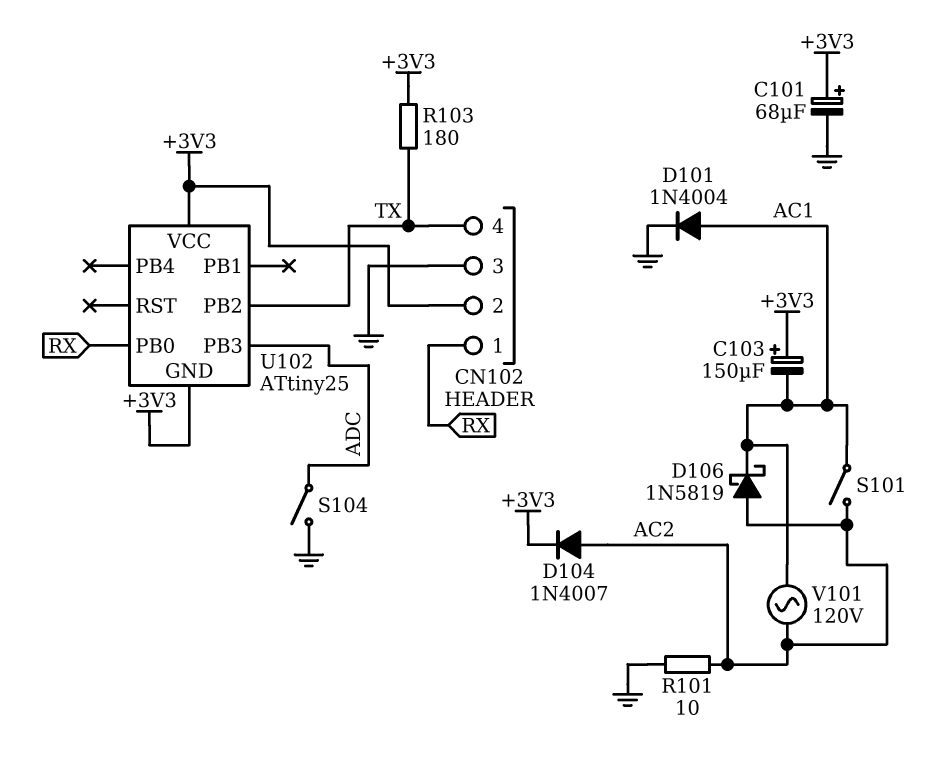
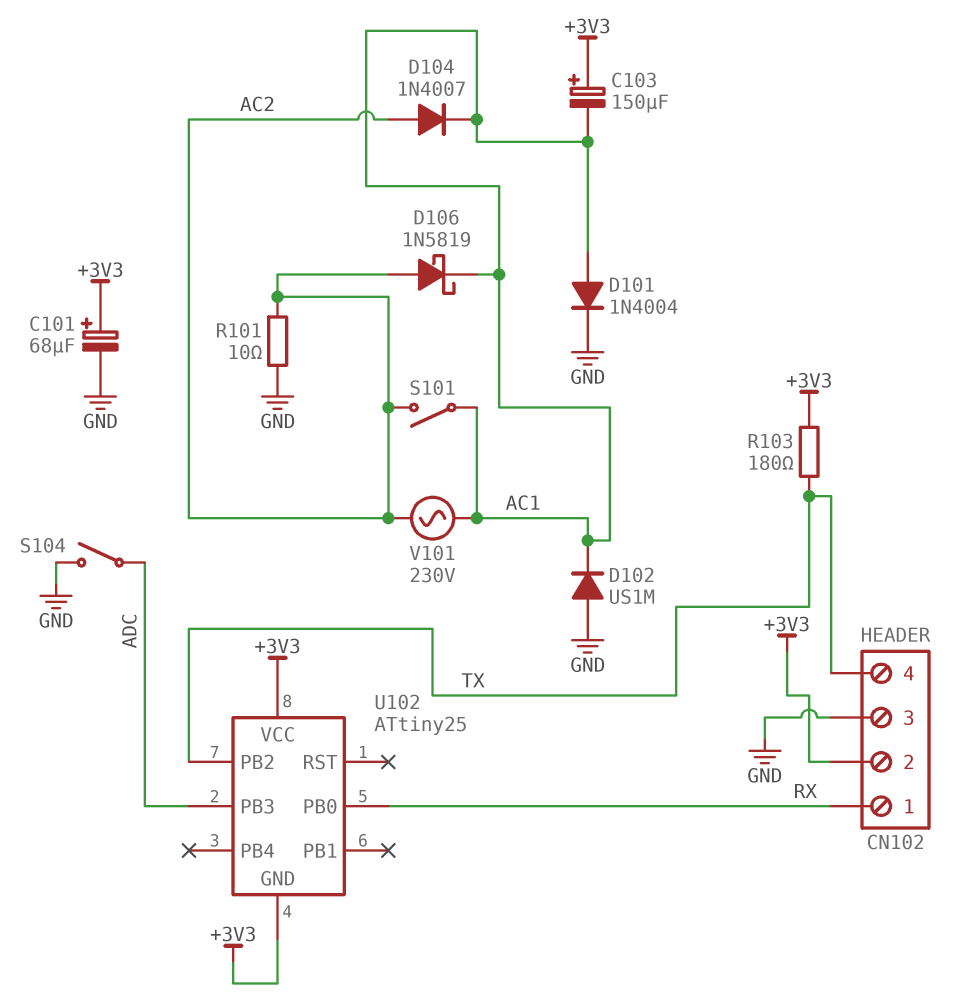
D102: none -> diode US1M (A GND, K AC1)
D104: diode 1N4007 (A AC2, K +3V3) -> diode 1N4007 (A AC2, K AC1)
V101: AC 120V (AC1, AC2) -> AC 230V (AC1, AC2)

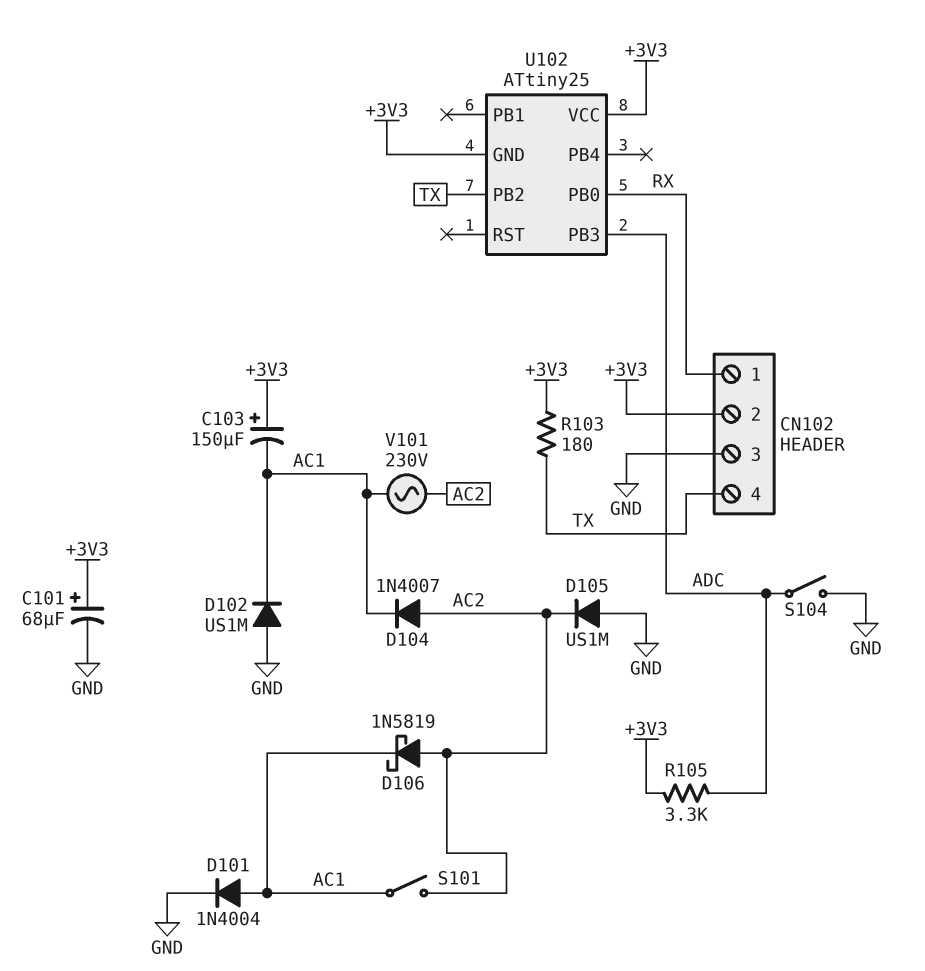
D105: none -> diode US1M (A GND, K AC2)
R101: 10 (AC2, GND) -> none
R105: none -> 3.3k (+3V3, ADC)

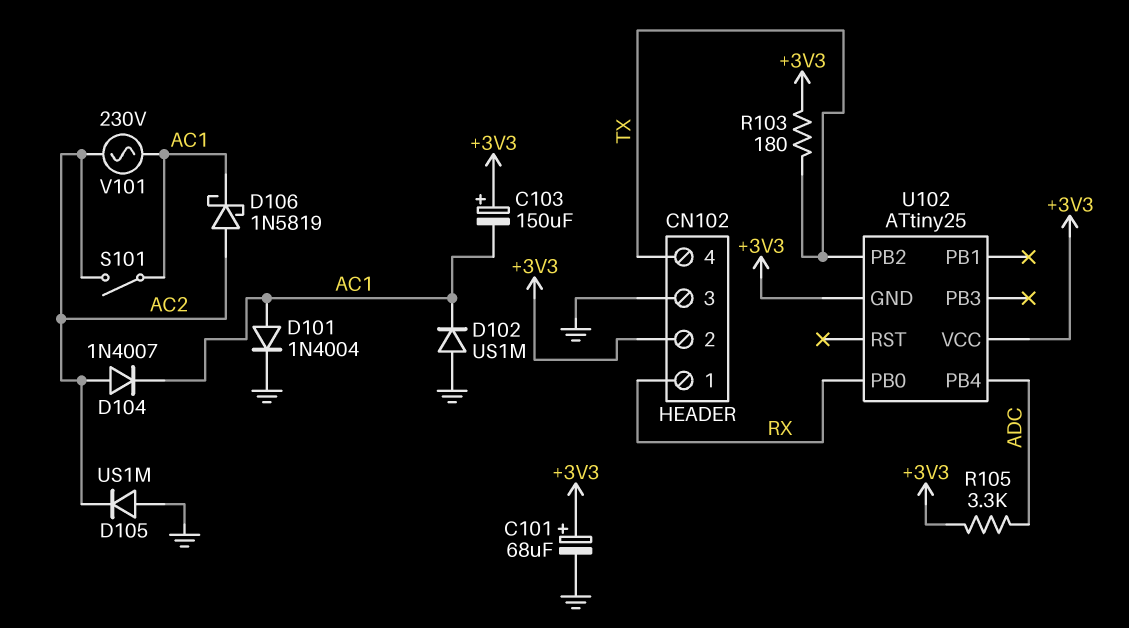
S104: switch (ADC, GND) -> none
U102 pin PB3: ADC -> none
U102 pin PB4: none -> ADC

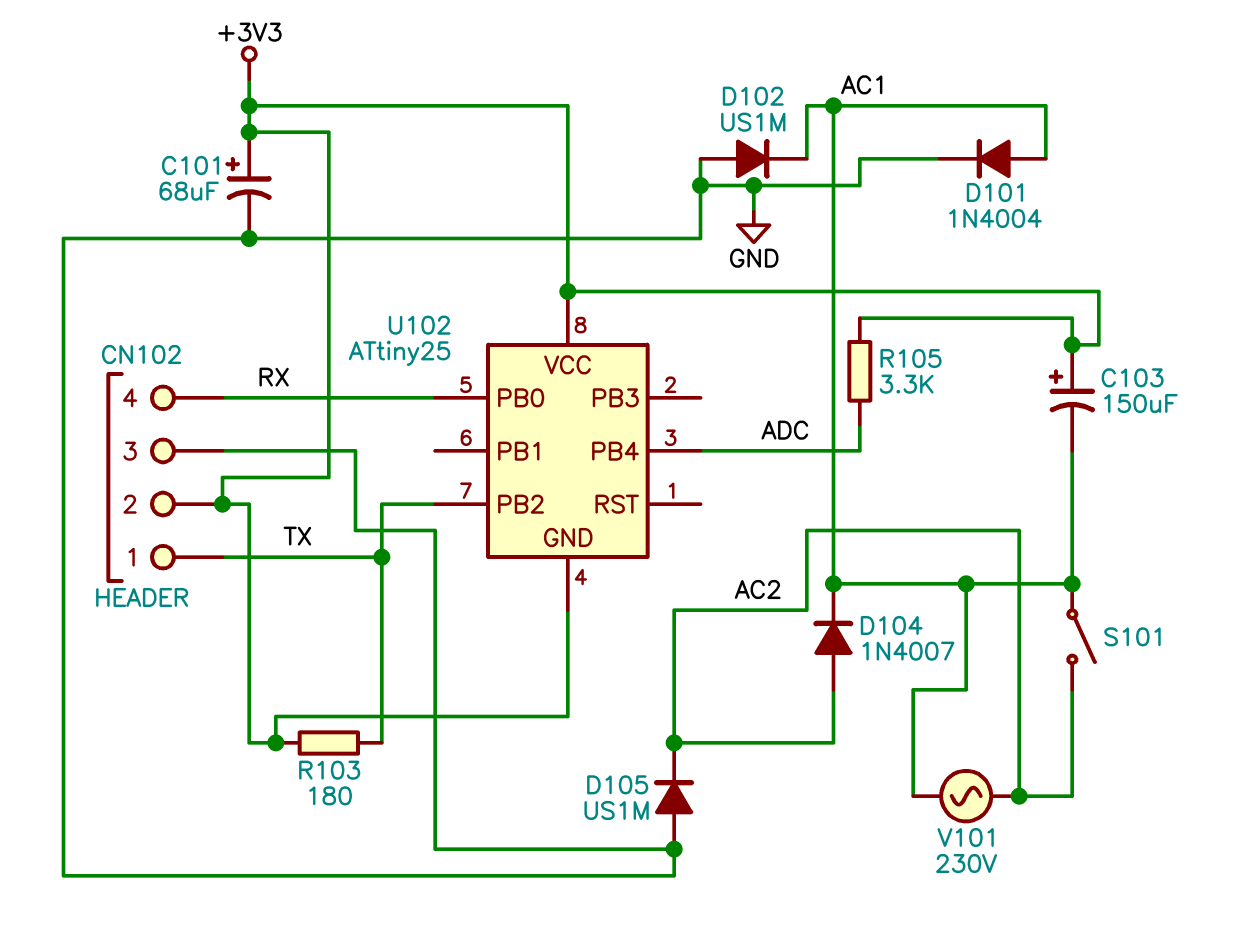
CN102 pin 1: RX -> TX
CN102 pin 4: TX -> RX
D106: schottky 1N5819 (A AC2, K AC1) -> none

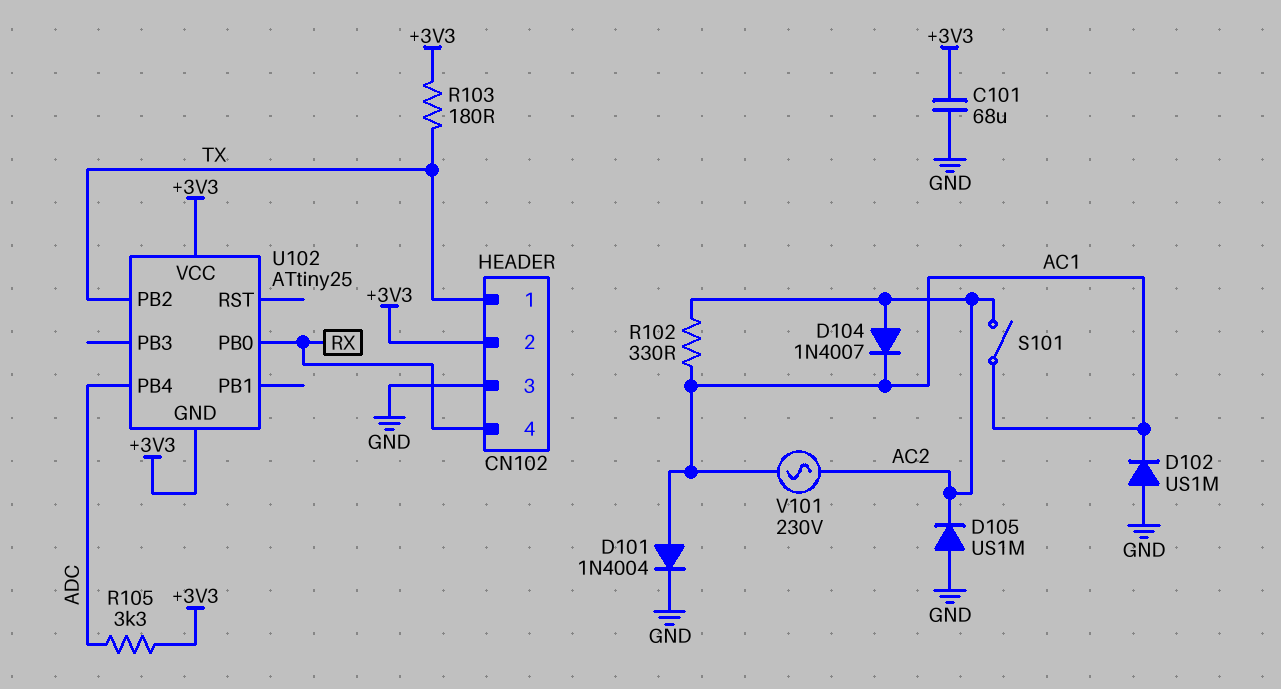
C101: 68uF (plus +3V3, minus GND) -> 68uF (+3V3, GND)
C103: 150uF (plus +3V3, minus AC1) -> none
R102: none -> 330 (AC1, AC2)

